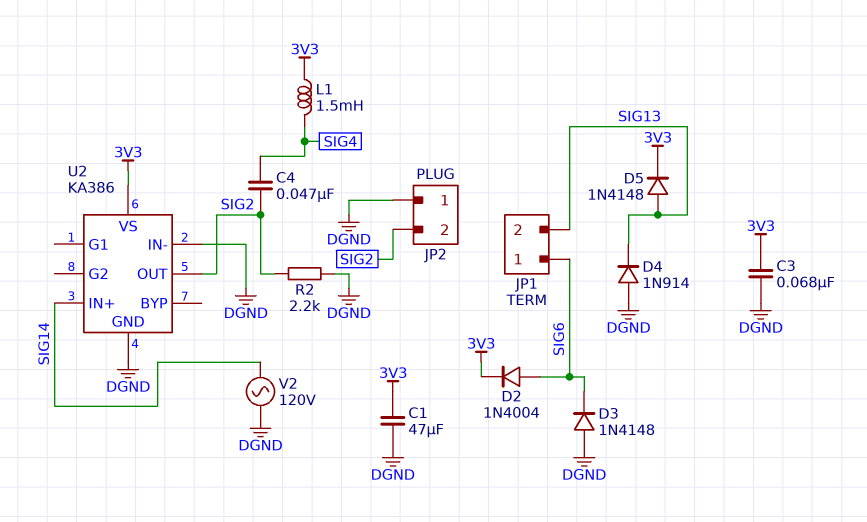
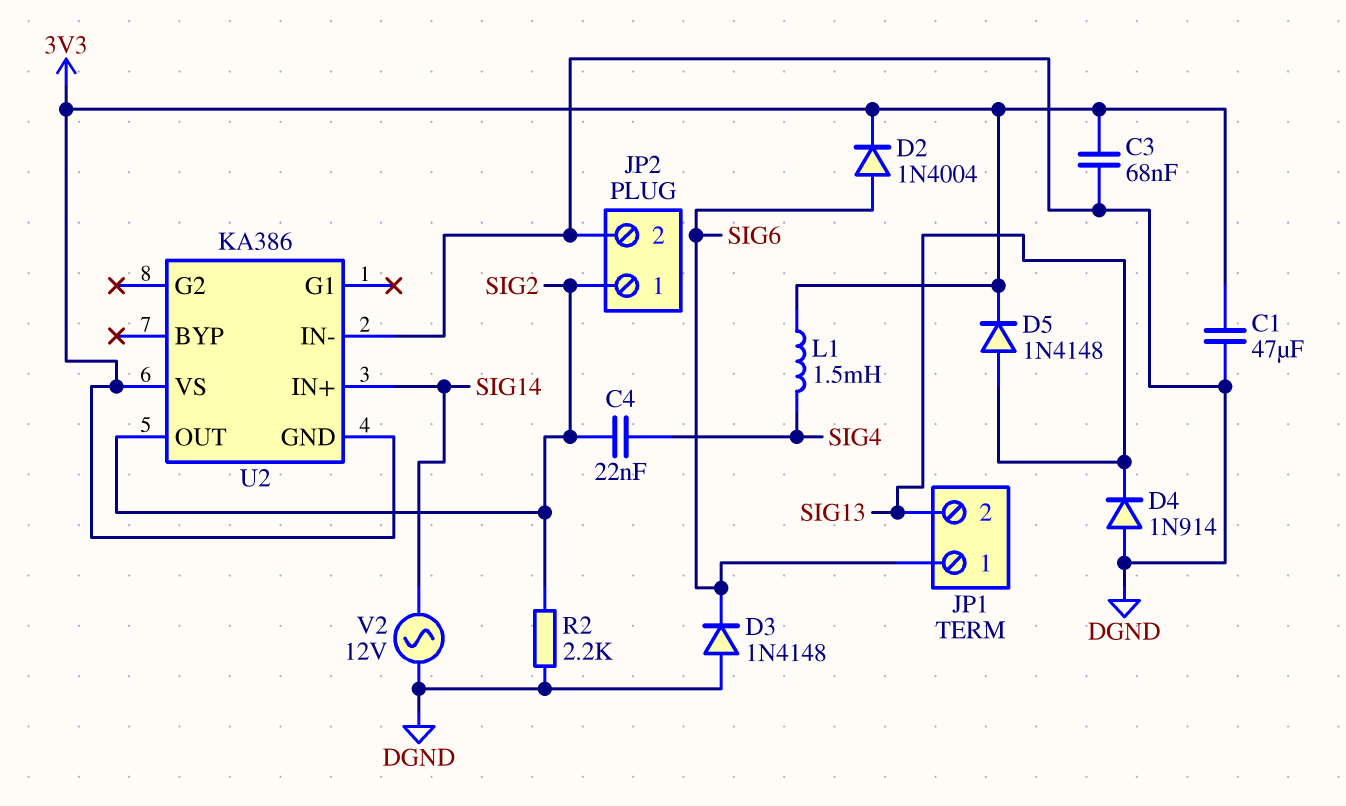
C4: 47nF (SIG2, SIG4) -> 22nF (SIG2, SIG4)
JP2 pin 1: DGND -> SIG2
JP2 pin 2: SIG2 -> DGND
U2 pin GND: DGND -> 3V3
V2: AC 120V (DGND, SIG14) -> AC 12V (DGND, SIG14)

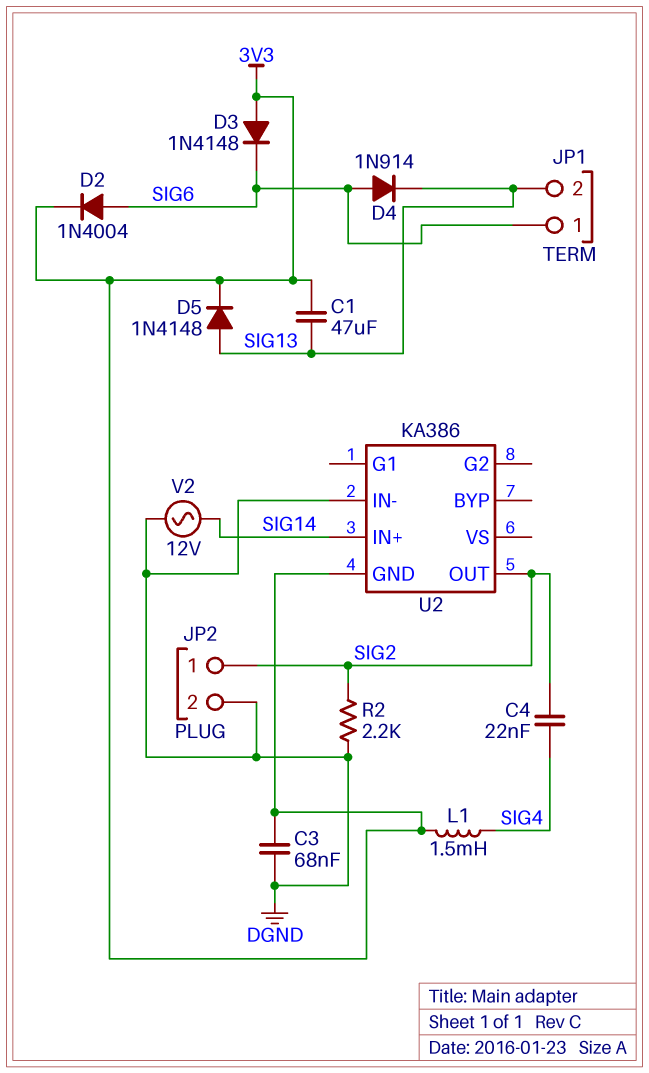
C1: 47uF (3V3, DGND) -> 47uF (3V3, SIG13)
D3: diode 1N4148 (A DGND, K SIG6) -> diode 1N4148 (A 3V3, K SIG6)
D4: diode 1N914 (A DGND, K SIG13) -> diode 1N914 (A SIG6, K SIG13)
U2 pin VS: 3V3 -> none

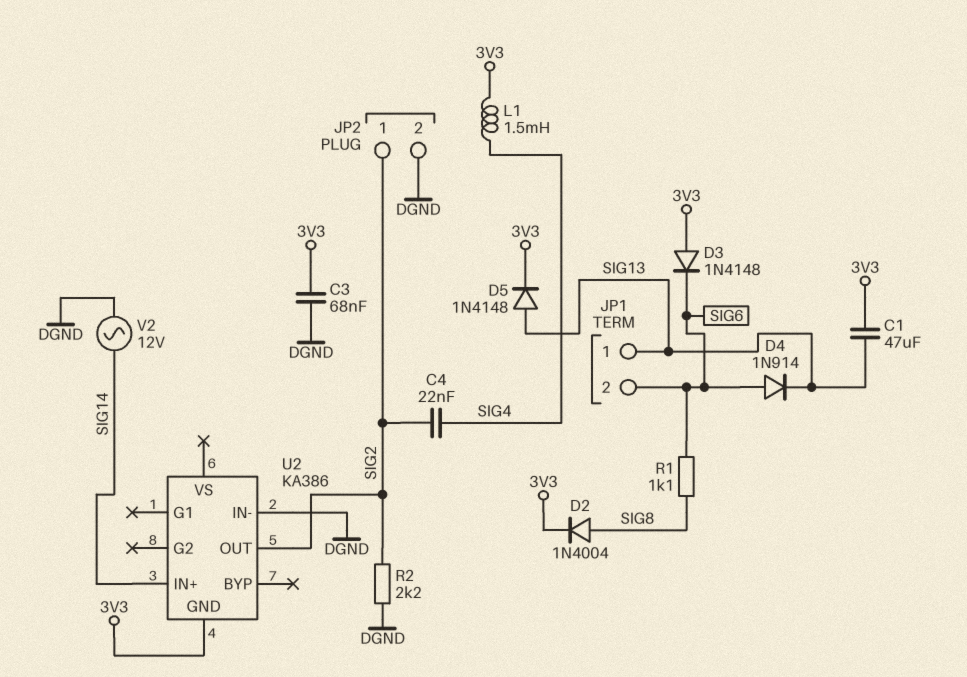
D2: diode 1N4004 (A SIG6, K 3V3) -> diode 1N4004 (A SIG8, K 3V3)
JP1 pin 1: SIG6 -> SIG13
JP1 pin 2: SIG13 -> SIG6
R1: none -> 1.1k (SIG6, SIG8)

